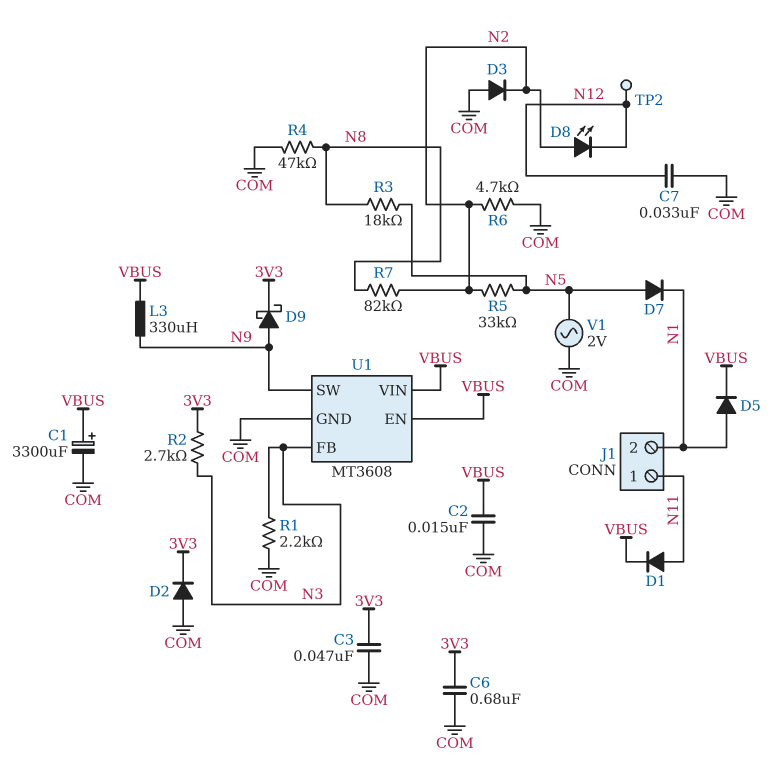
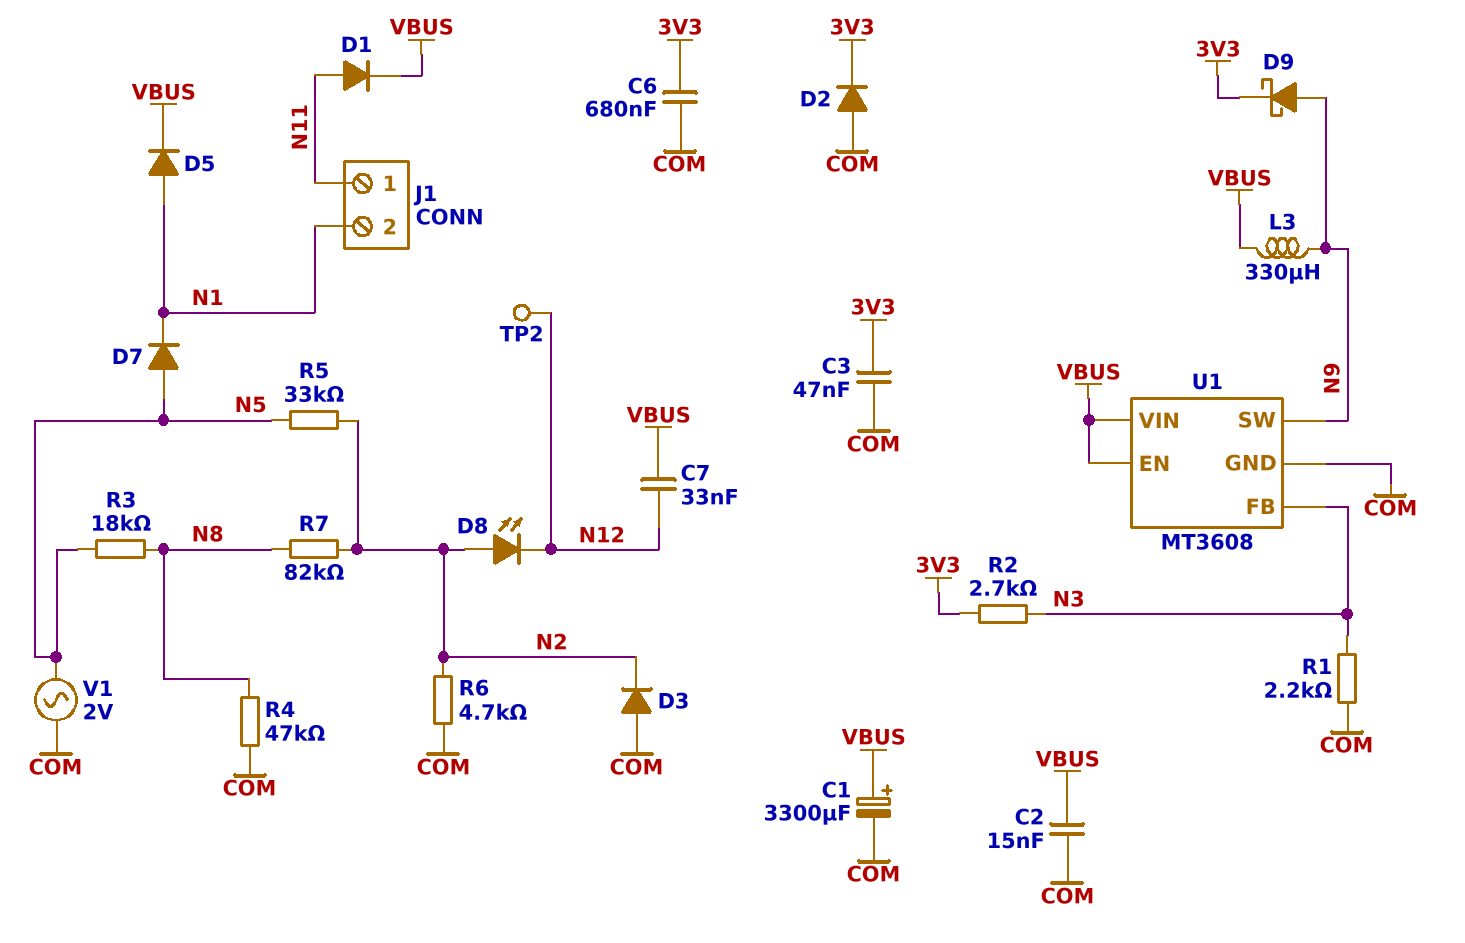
C7: 33nF (COM, N12) -> 33nF (N12, VBUS)

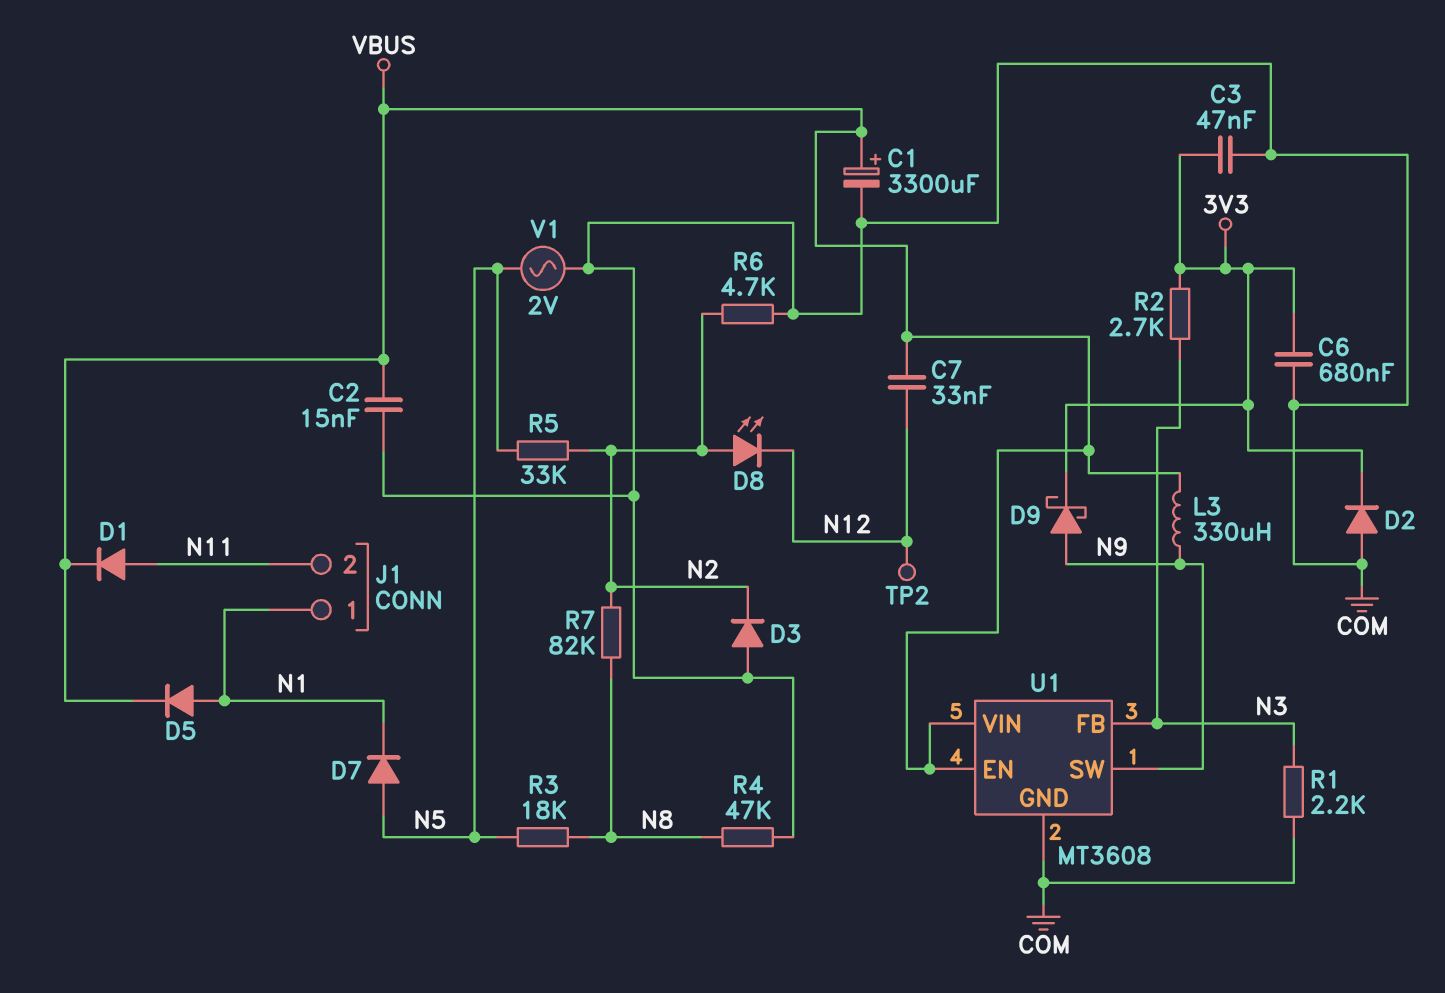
J1 pin 1: N11 -> N1
J1 pin 2: N1 -> N11

